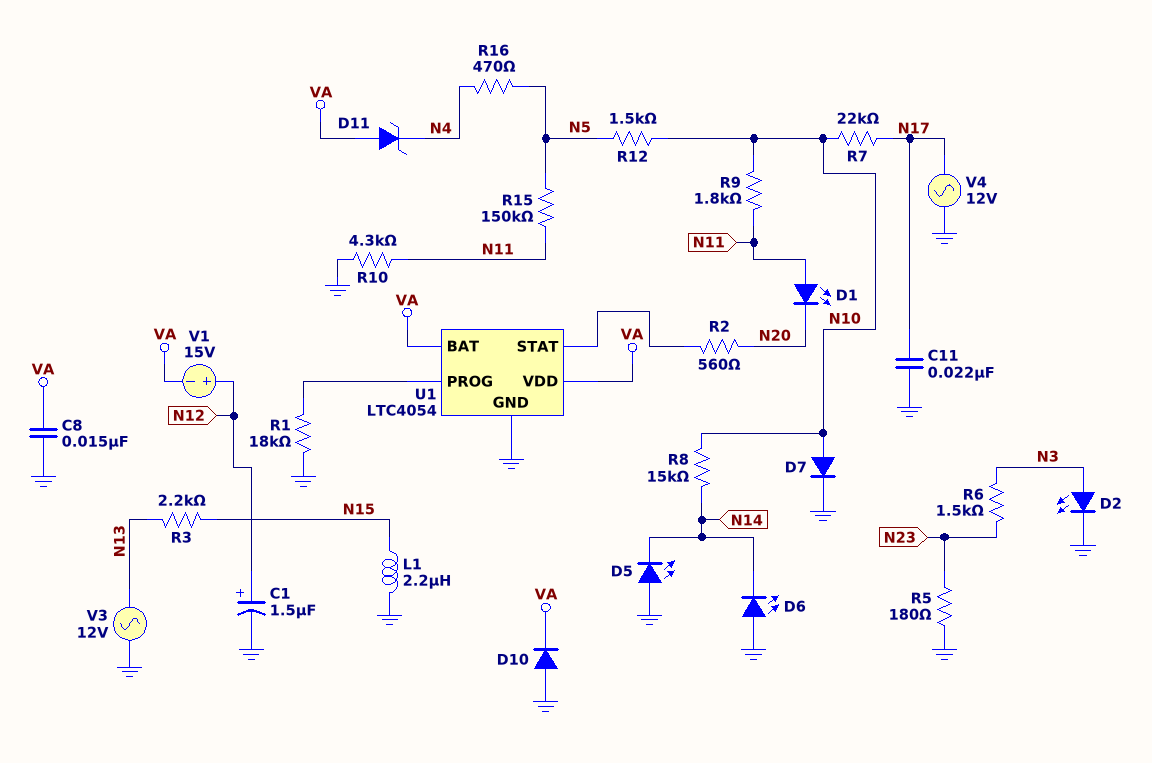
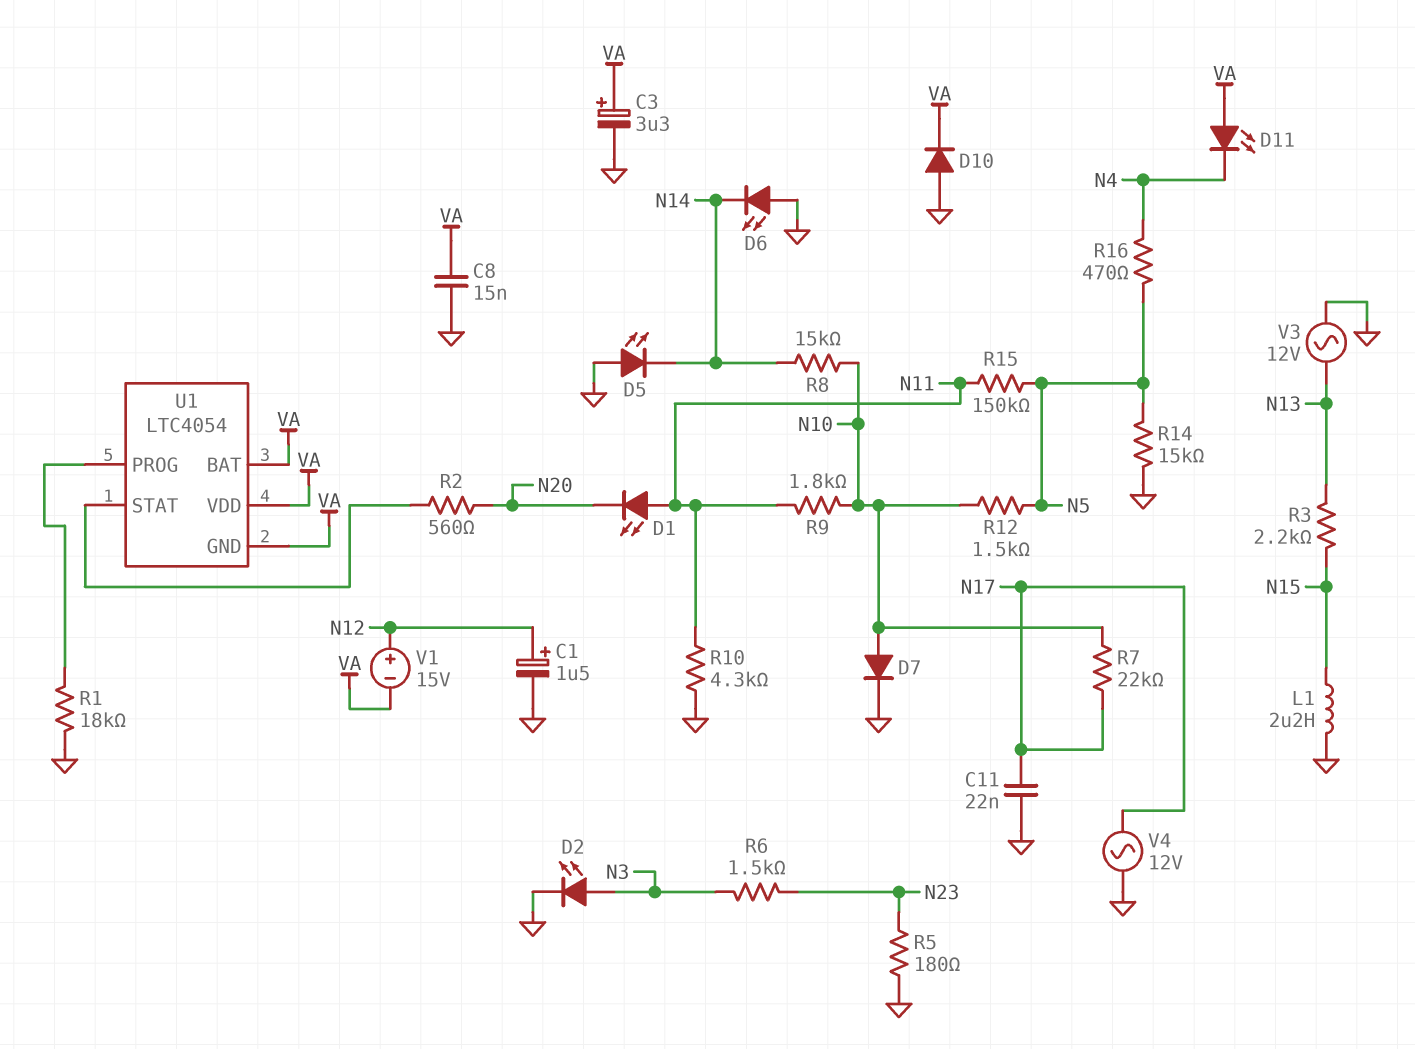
C3: none -> 3.3uF (plus VA, minus GND)
D11: zener (A VA, K N4) -> LED (A VA, K N4)
R14: none -> 15k (GND, N5)
U1 pin GND: GND -> VA

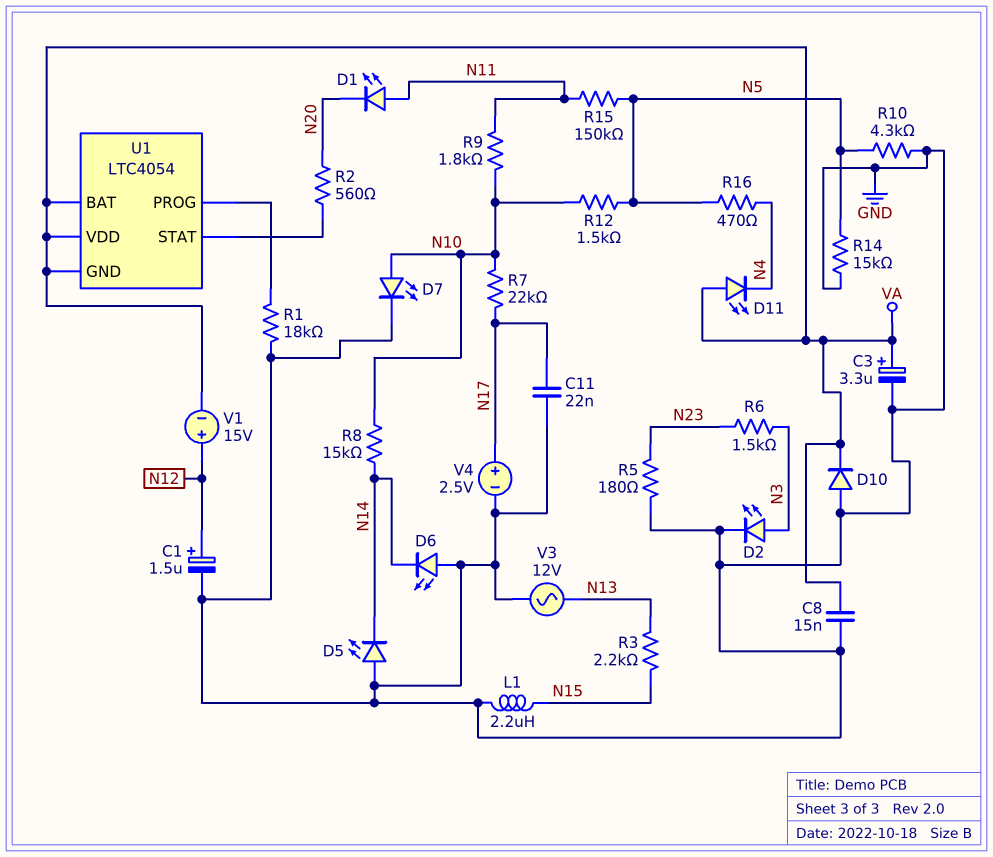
D7: diode (A N10, K GND) -> LED (A N10, K GND)
R10: 4.3k (GND, N11) -> 4.3k (GND, N5)
V4: AC 12V (GND, N17) -> 2.5V (plus N17, minus GND)

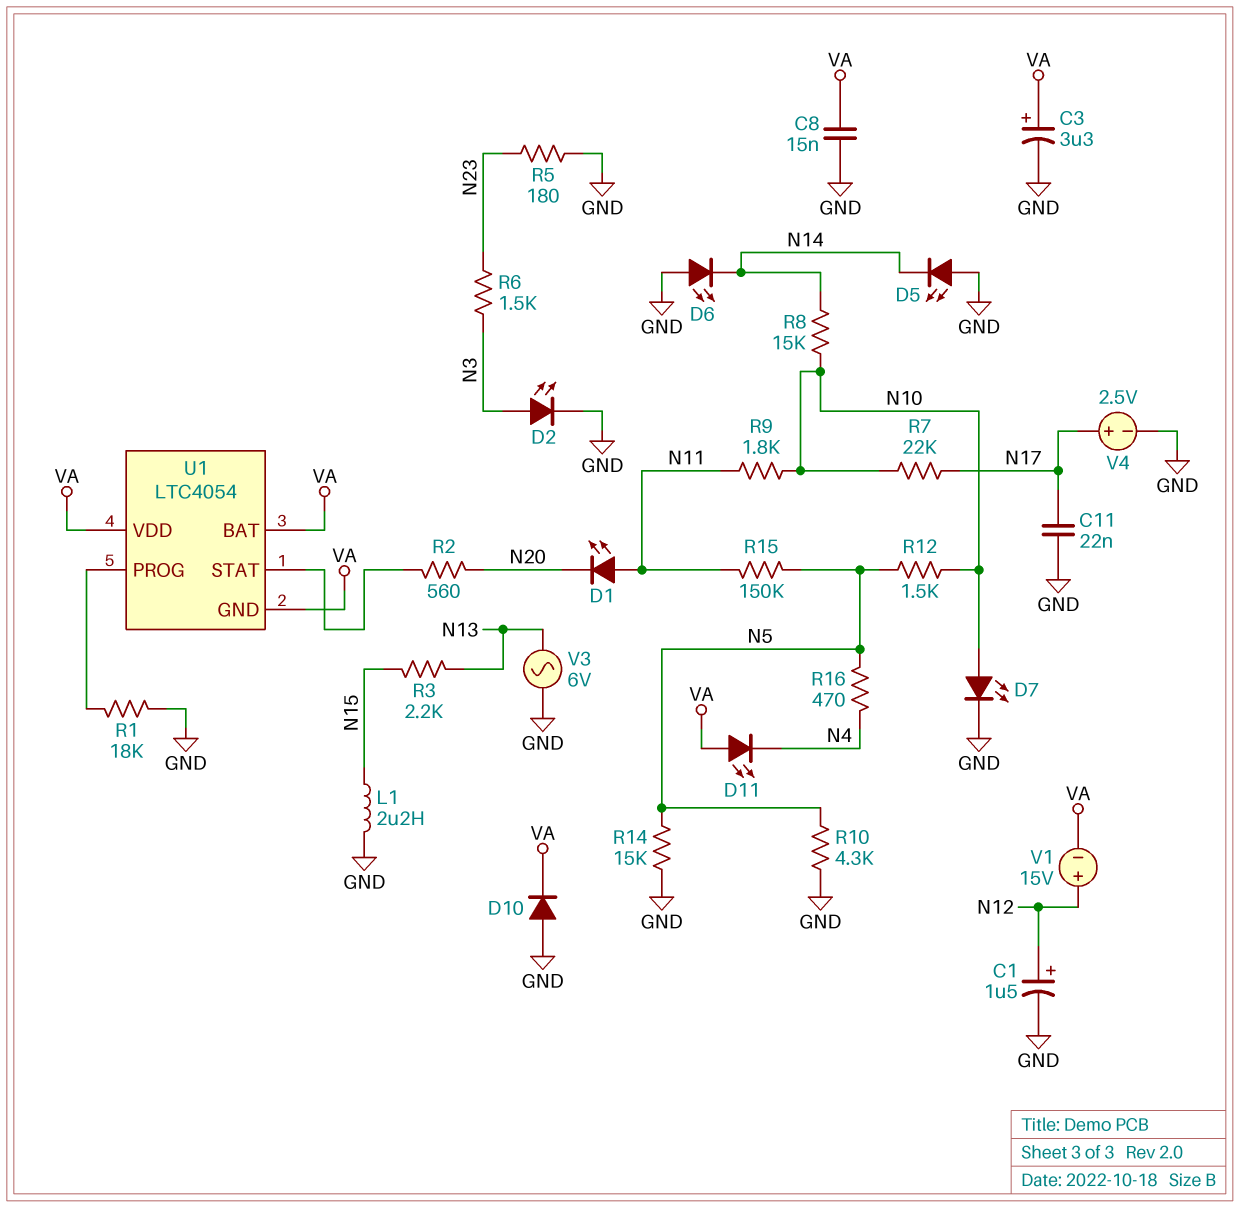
V3: AC 12V (GND, N13) -> AC 6V (GND, N13)

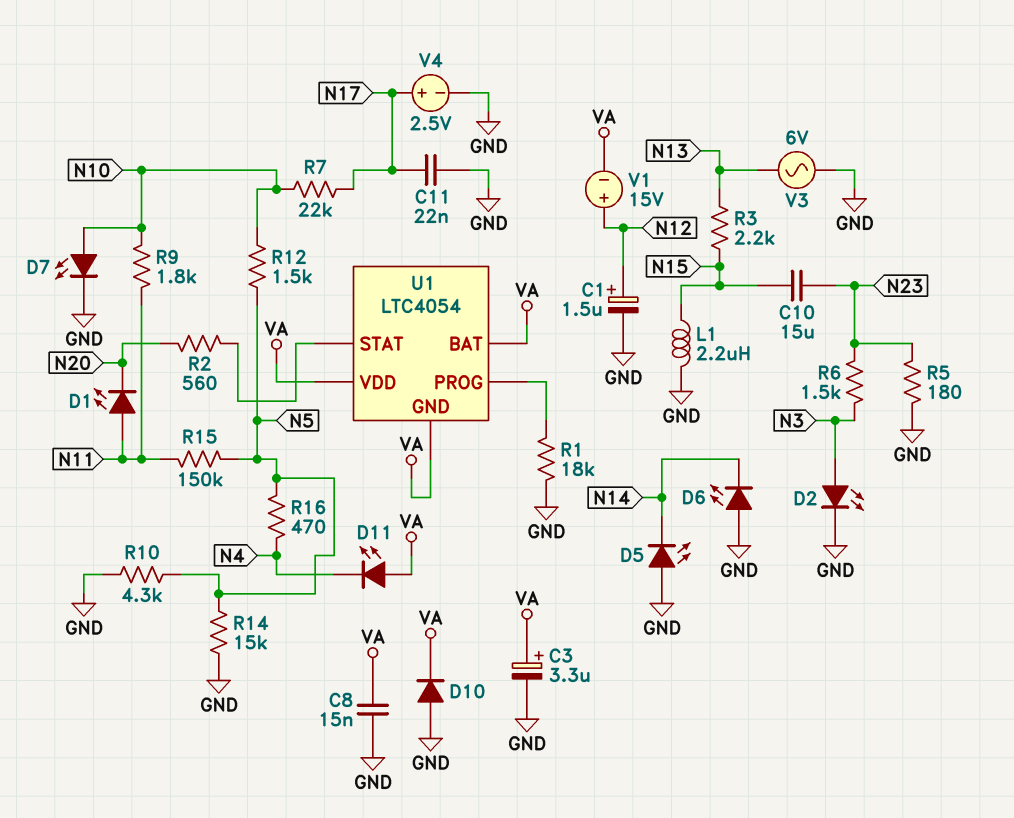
C10: none -> 15uF (N15, N23)
R8: 15k (N10, N14) -> none

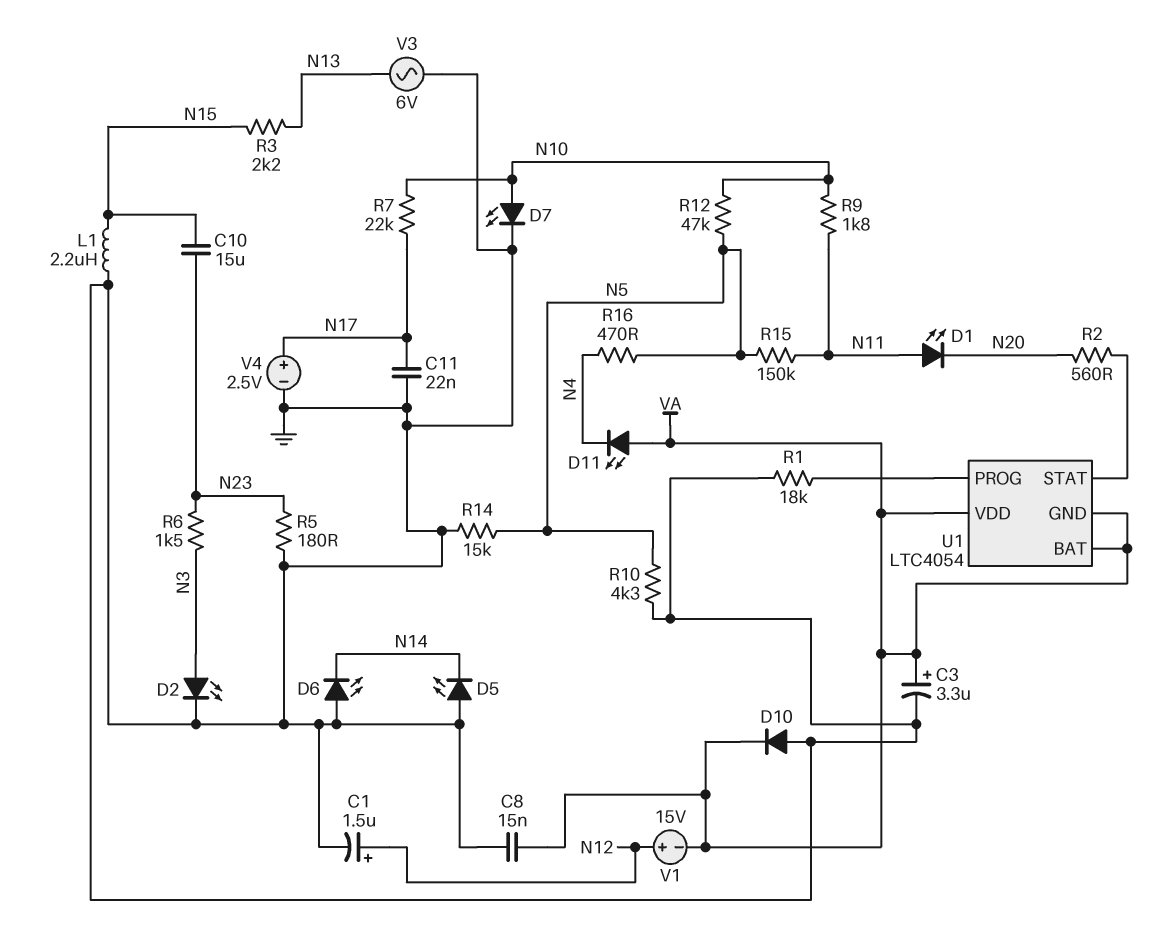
R12: 1.5k (N5, N10) -> 47k (N5, N10)

